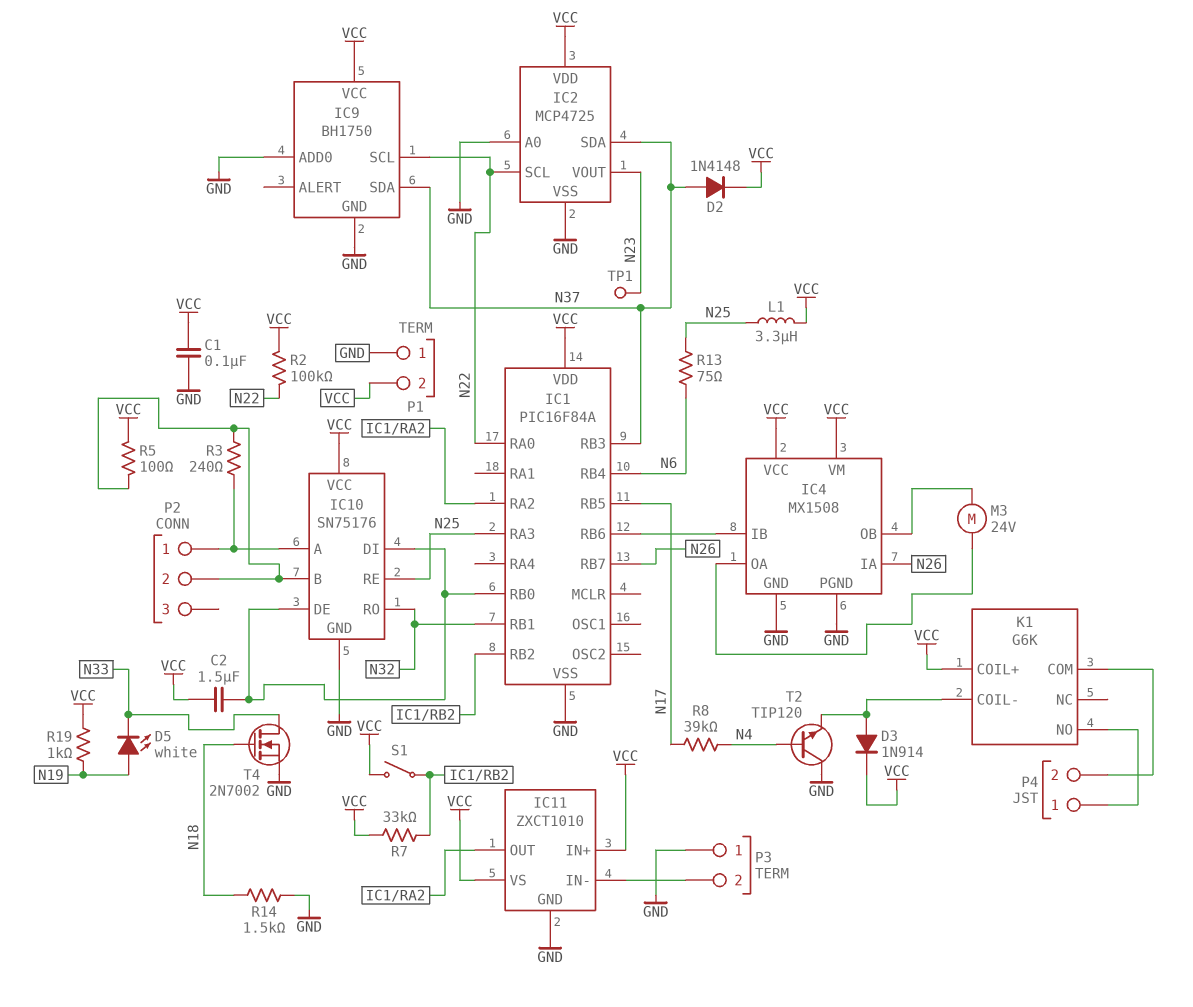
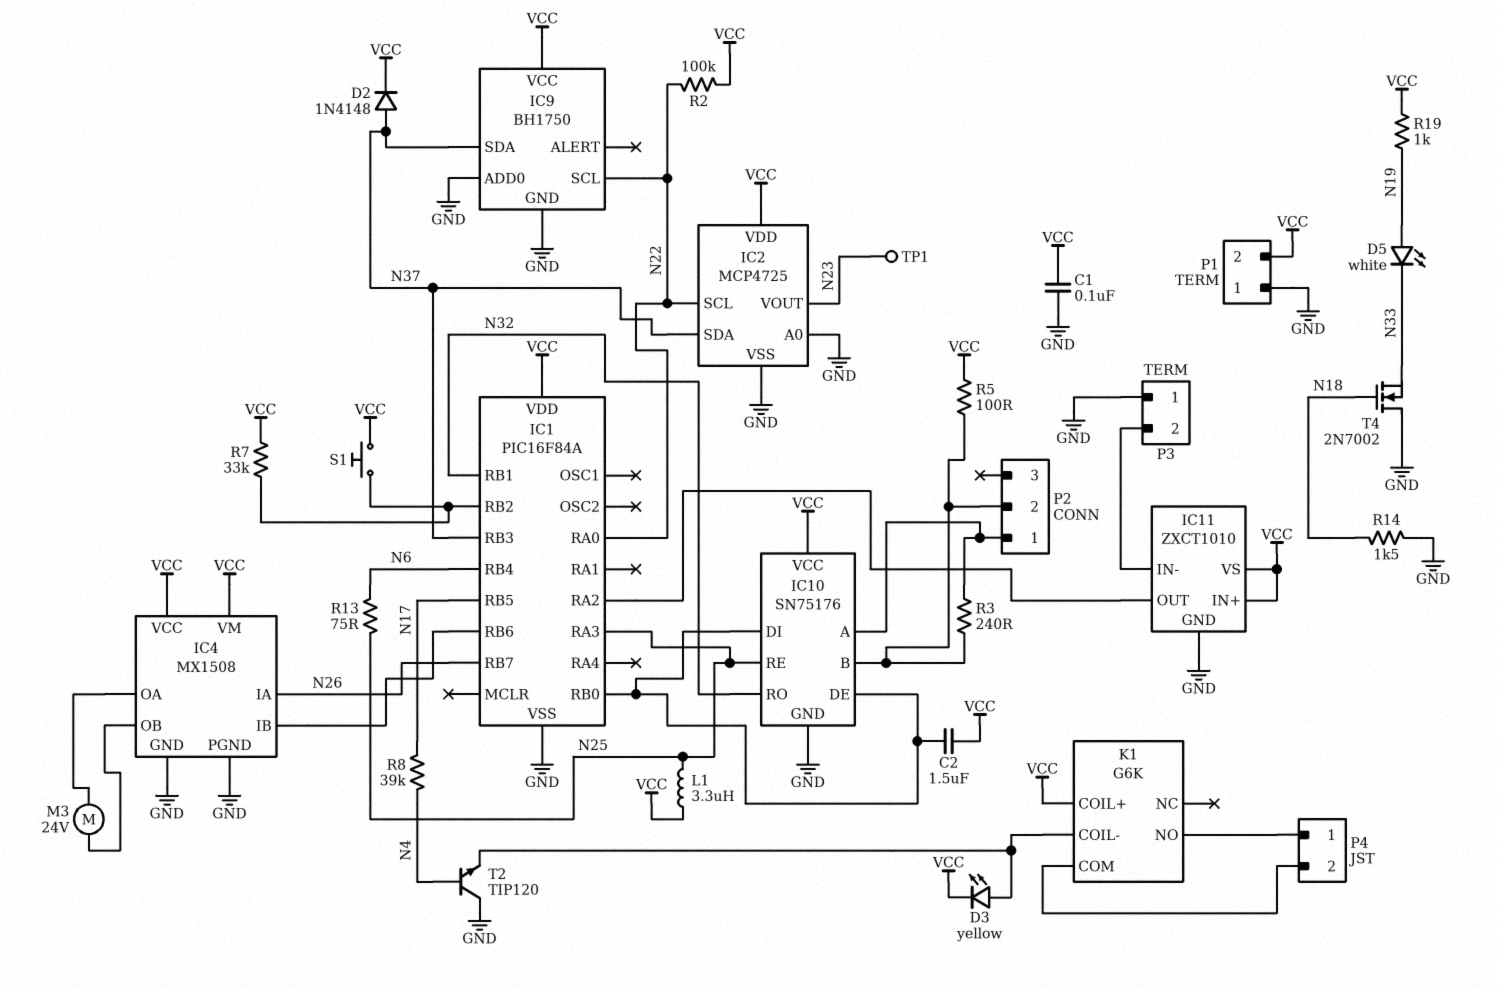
D3: diode 1N914 (A K1/COIL-, K VCC) -> LED yellow (A K1/COIL-, K VCC)
S1: switch (IC1/RB2, VCC) -> button (IC1/RB2, VCC)
T4: NMOS 2N7002 (G N18, D N33, S GND) -> NMOS 2N7002 (G N18, D GND, S N33)

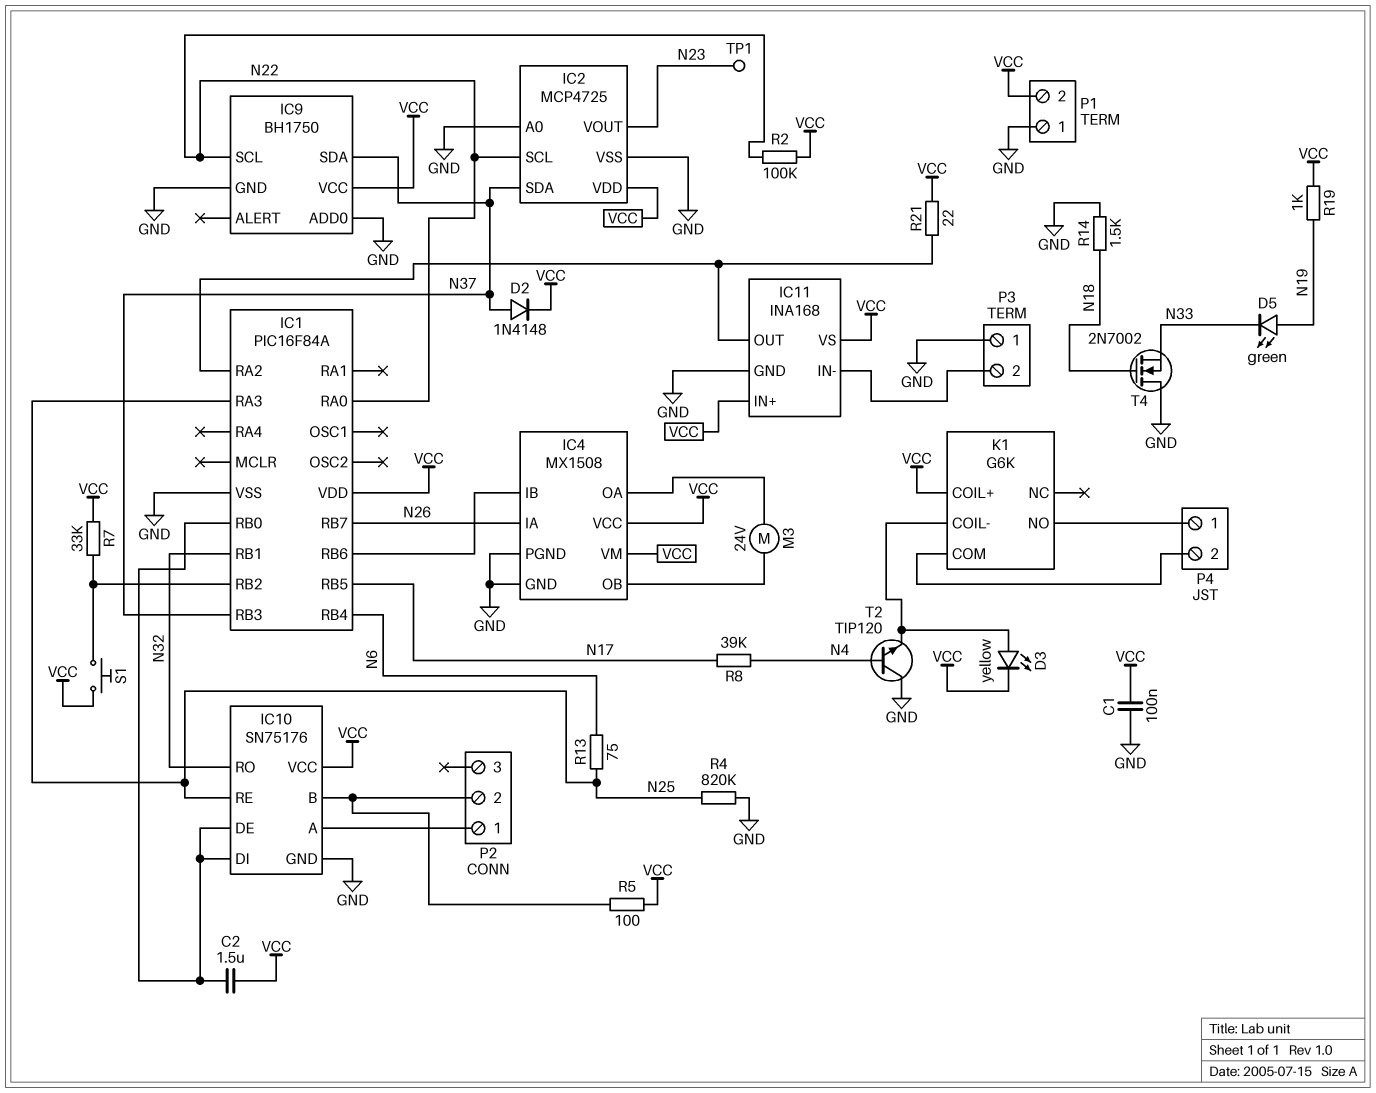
D5: LED white (A N19, K N33) -> LED green (A N19, K N33)
IC11: ZXCT1010 -> INA168
L1: 3.3uH (N25, VCC) -> none
R3: 240 (IC10/A, IC10/B) -> none
R4: none -> 820k (GND, N25)
R21: none -> 22 (IC1/RA2, VCC)

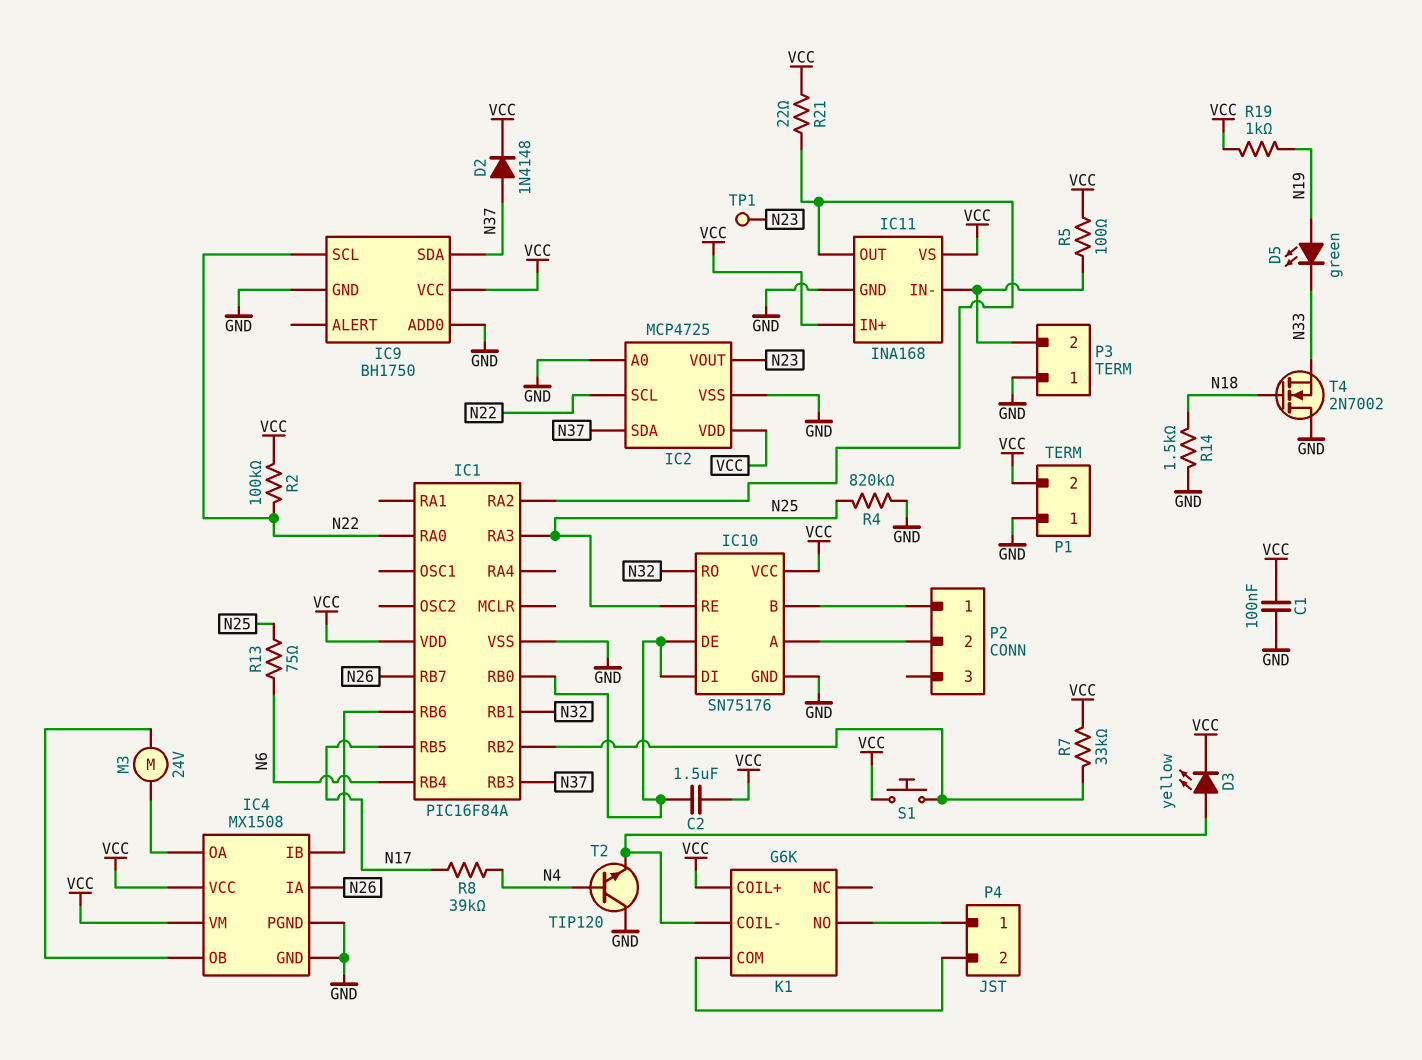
P2 pin 1: IC10/A -> IC10/B
P2 pin 2: IC10/B -> IC10/A
R5: 100 (IC10/B, VCC) -> 100 (IC11/IN-, VCC)

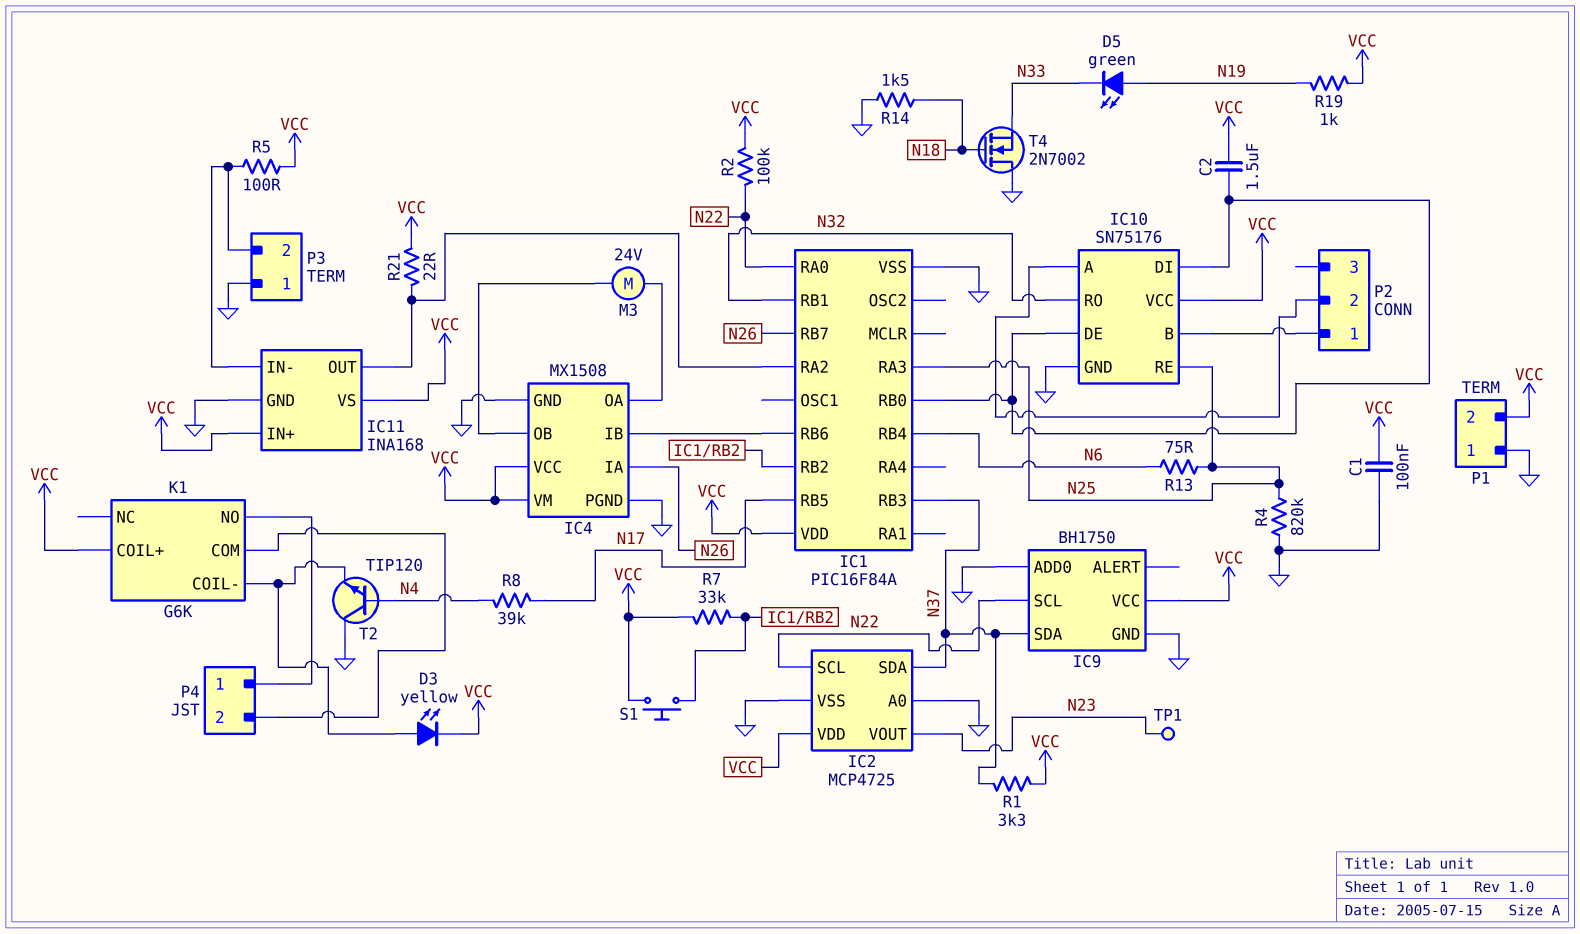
D2: diode 1N4148 (A N37, K VCC) -> none
R1: none -> 3.3k (N37, VCC)

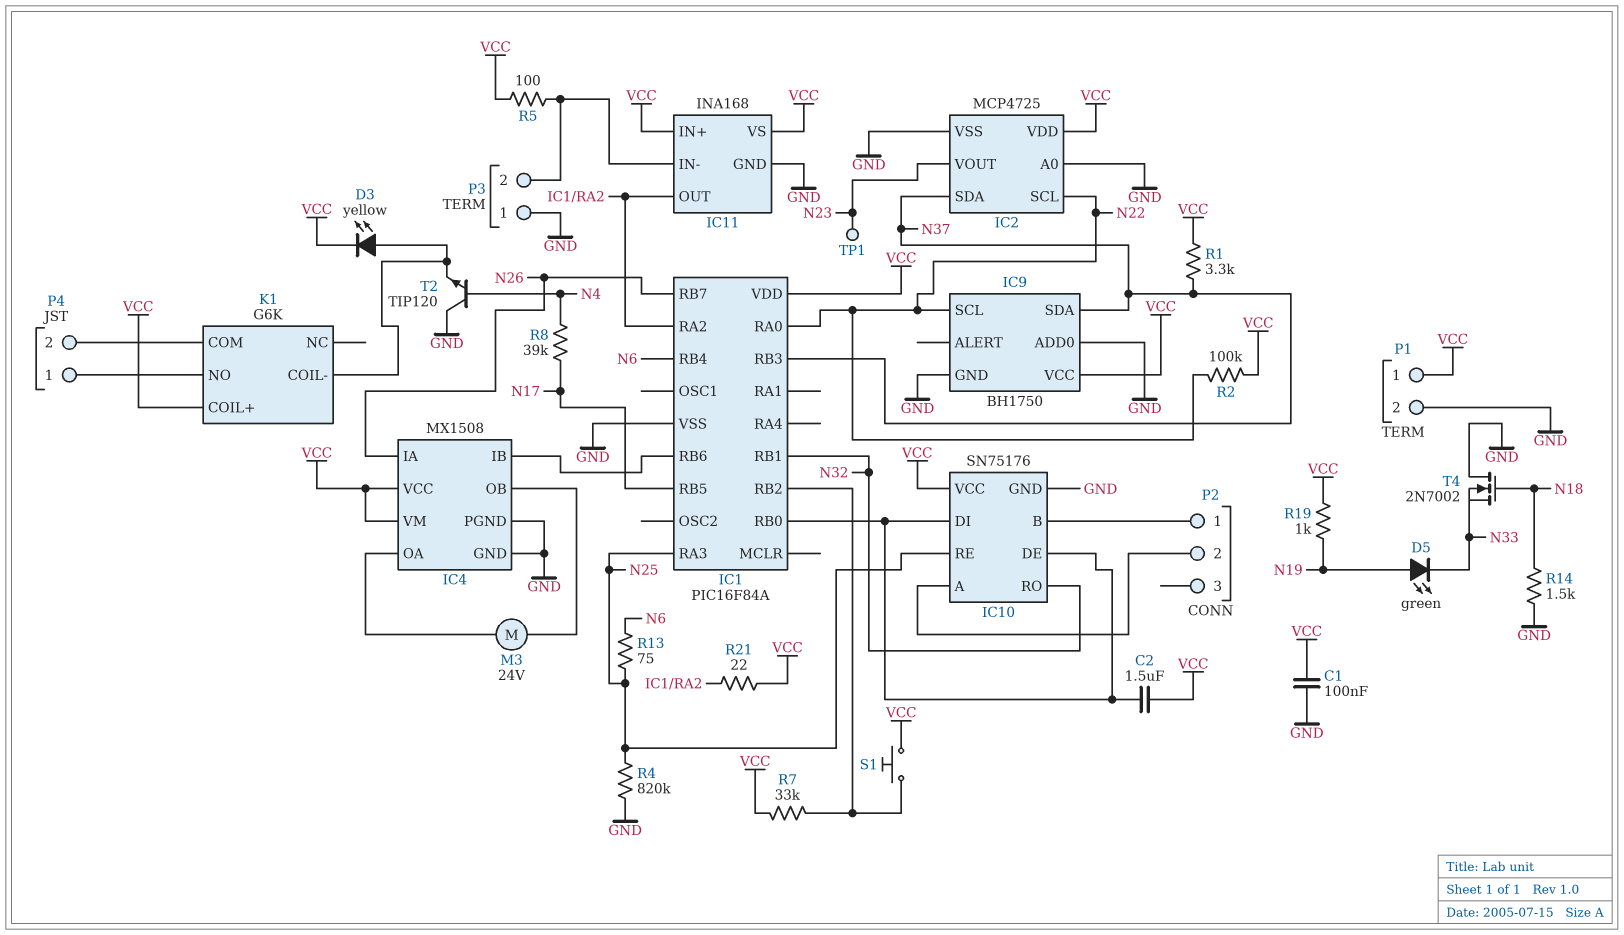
P1 pin 1: GND -> VCC
P1 pin 2: VCC -> GND

